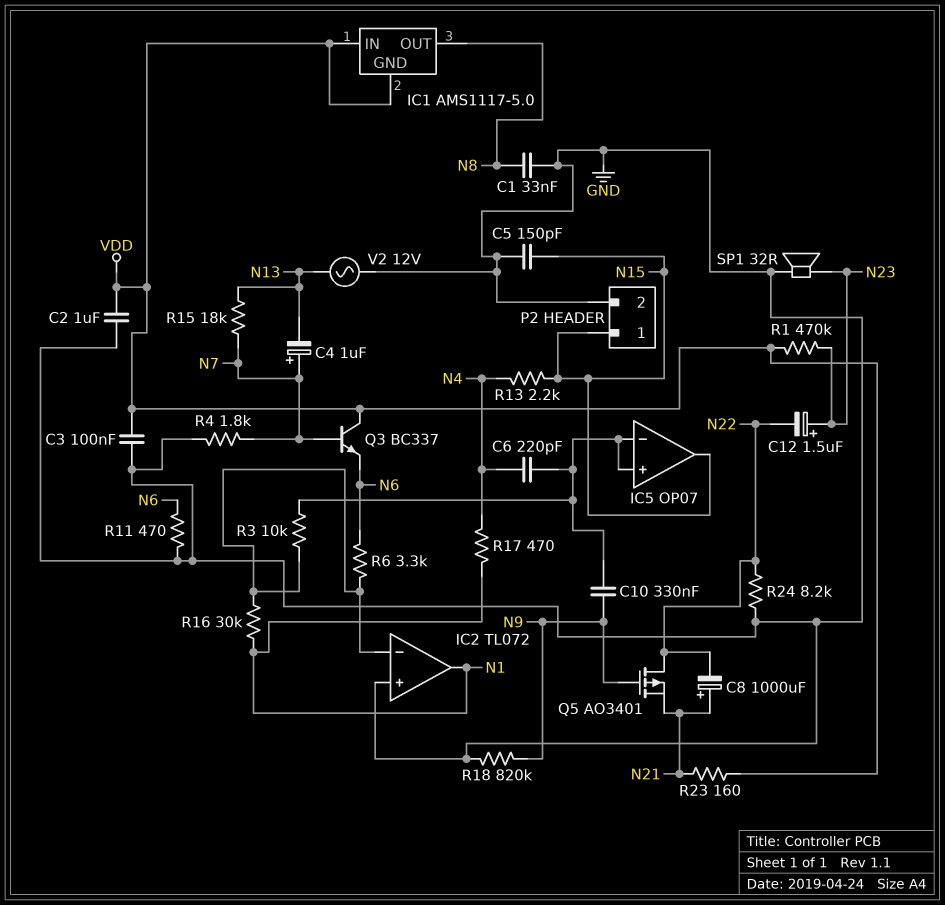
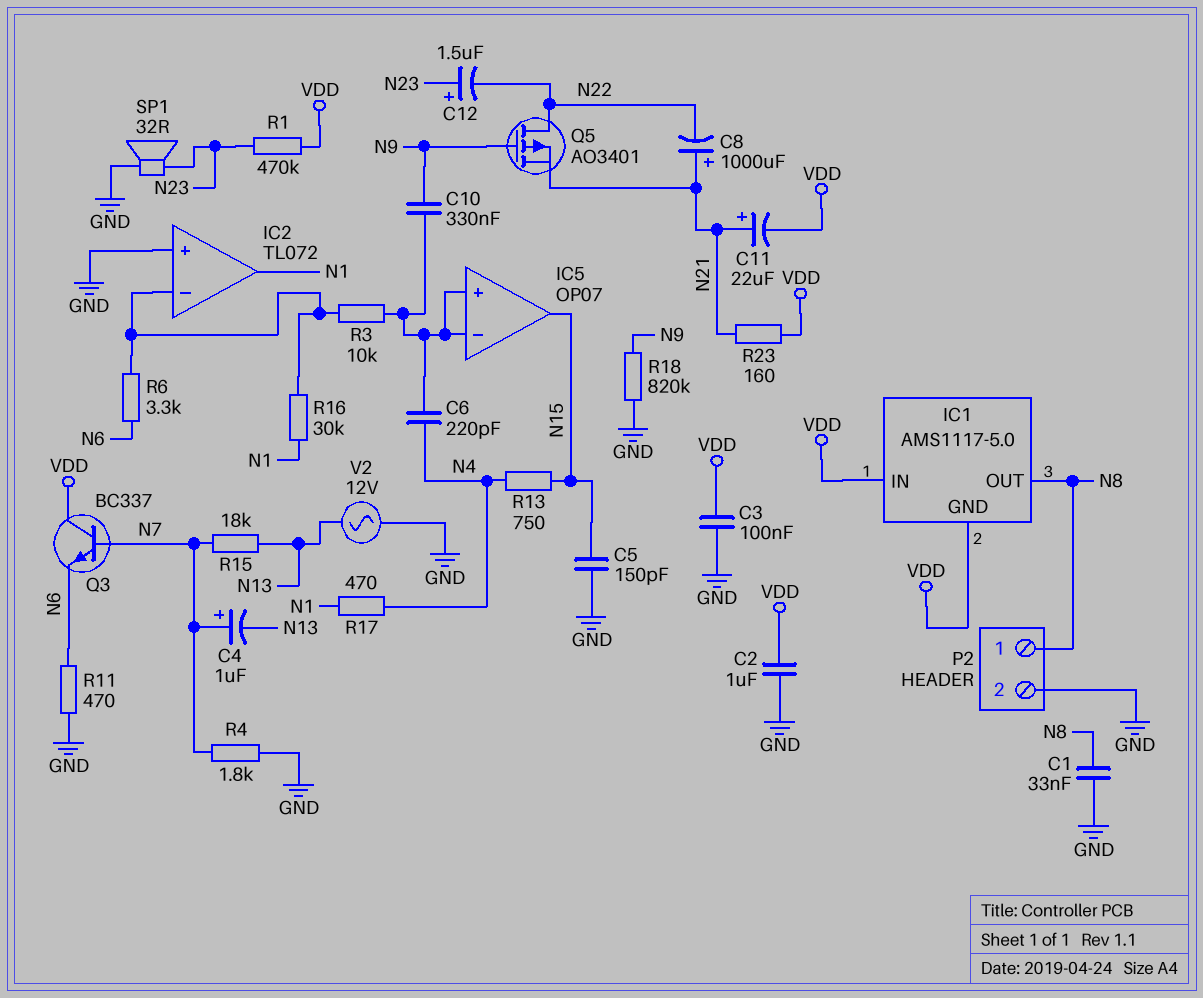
C11: none -> 22uF (plus N21, minus VDD)
P2 pin 1: N15 -> N8
R13: 2.2k (N4, N15) -> 750 (N4, N15)
R24: 8.2k (GND, N22) -> none

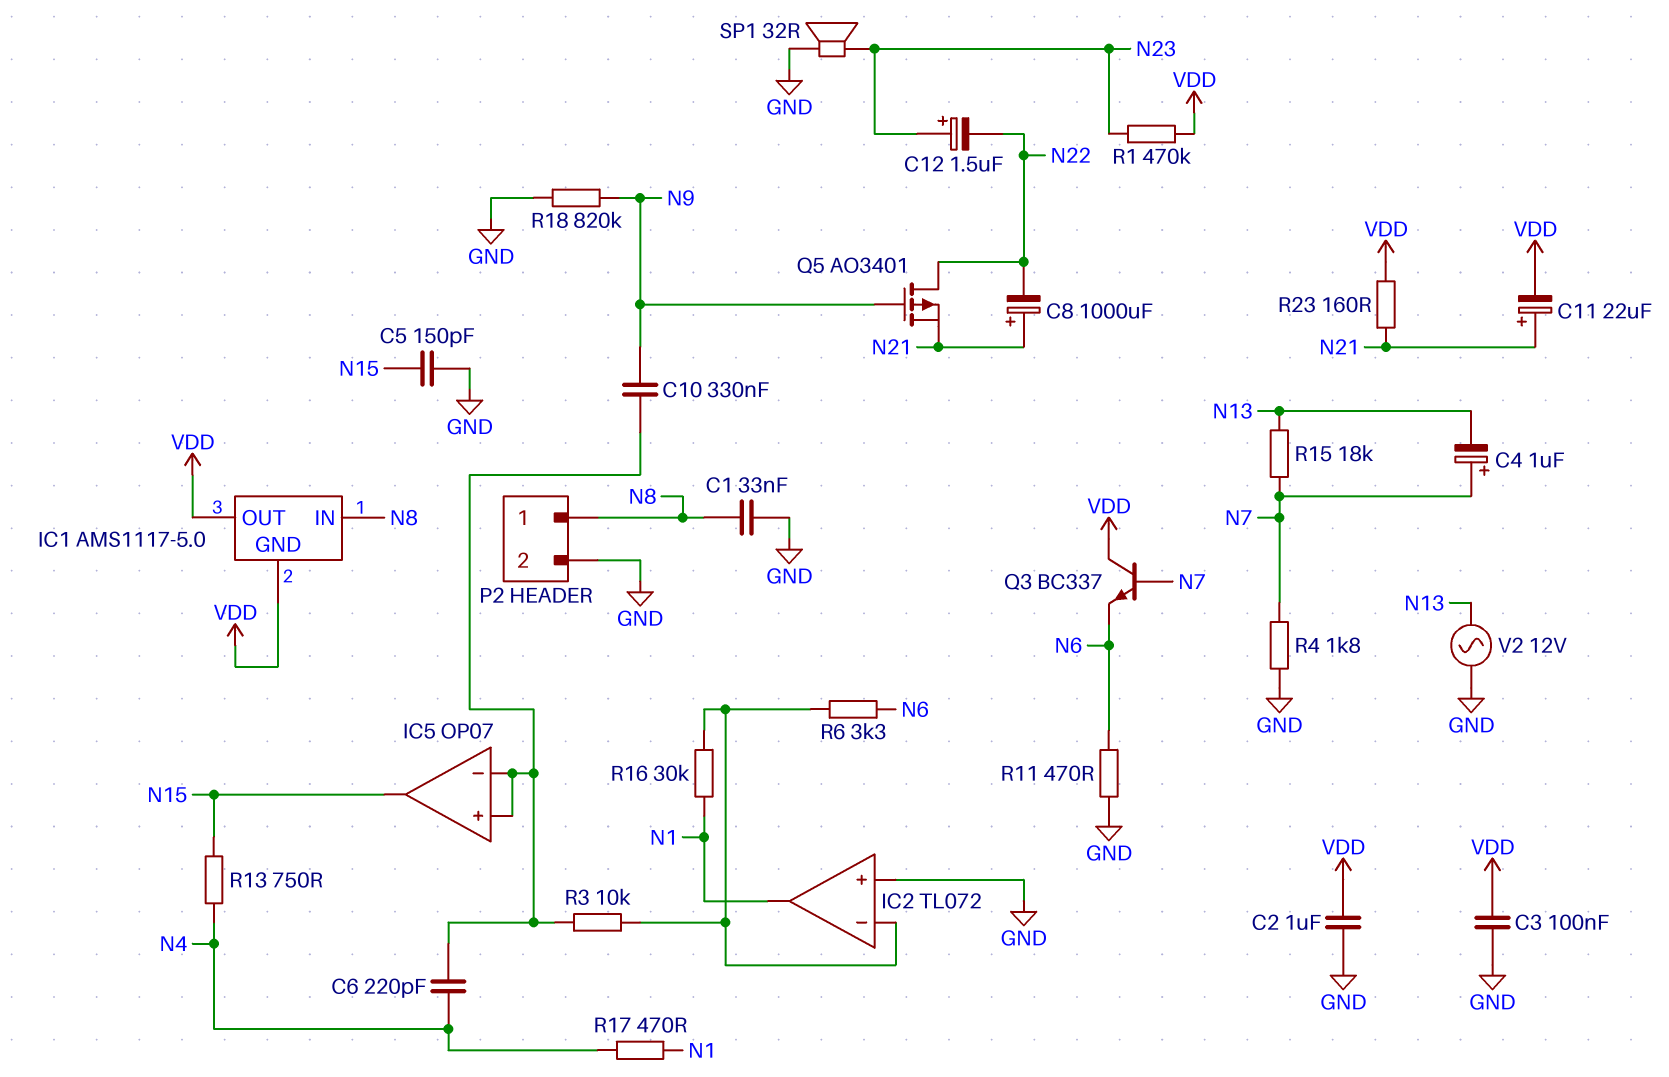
IC1 pin IN: VDD -> N8
IC1 pin OUT: N8 -> VDD

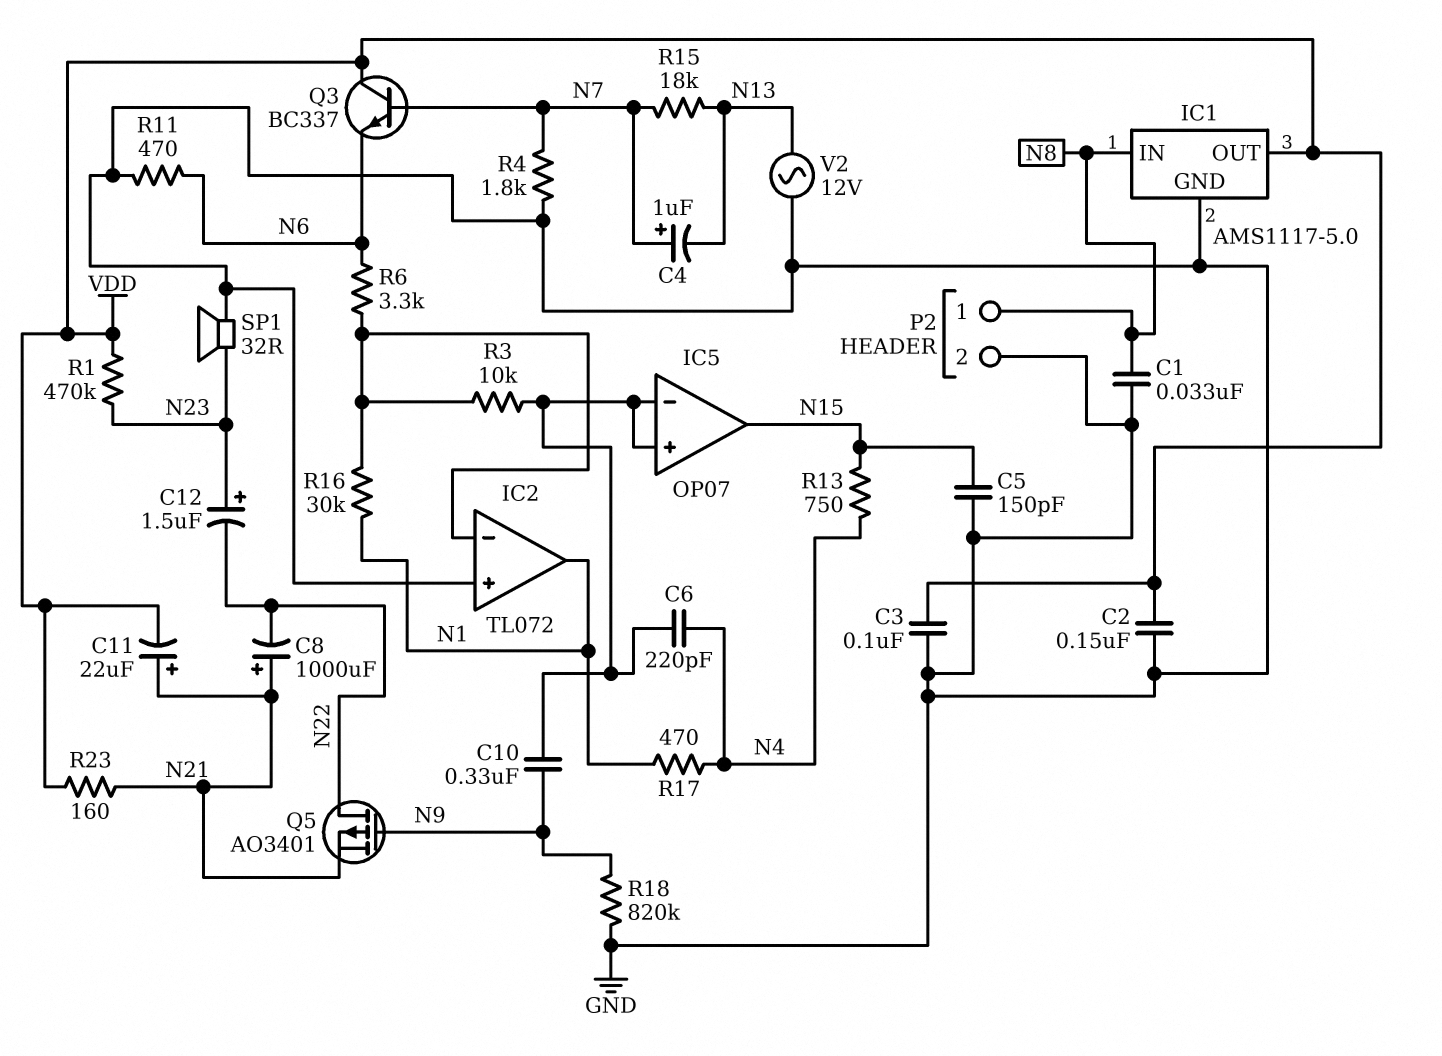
C2: 1uF (GND, VDD) -> 150nF (GND, VDD)
IC1 pin GND: VDD -> GND

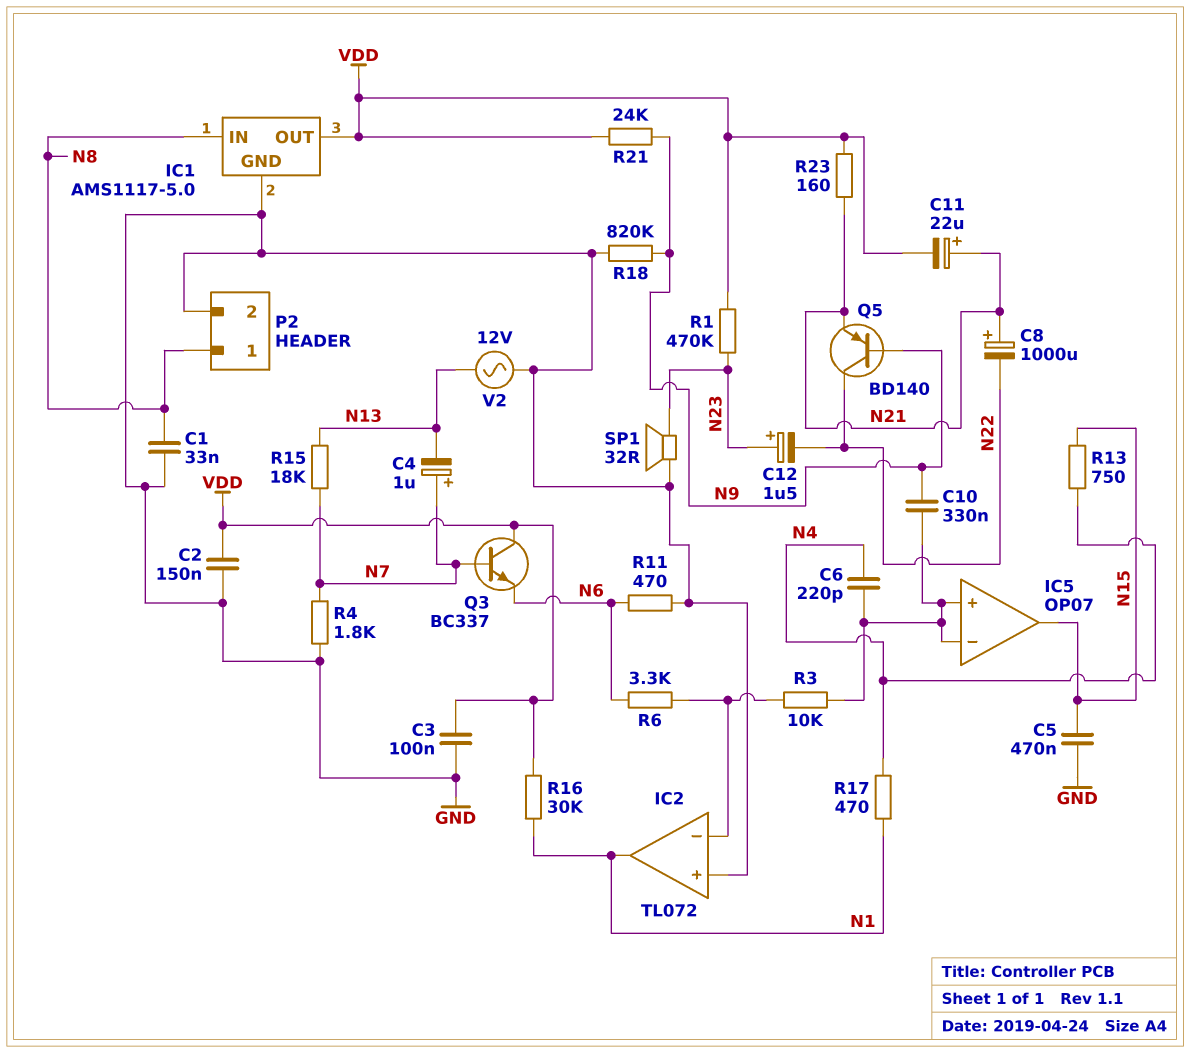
C5: 150pF (GND, N15) -> 470nF (GND, N15)
Q5: PMOS AO3401 (G N9, D N22, S N21) -> PNP BD140 (B N9, C N22, E N21)
R16: 30k (IC2/in-, N1) -> 30k (N1, VDD)
R21: none -> 24k (N9, VDD)

